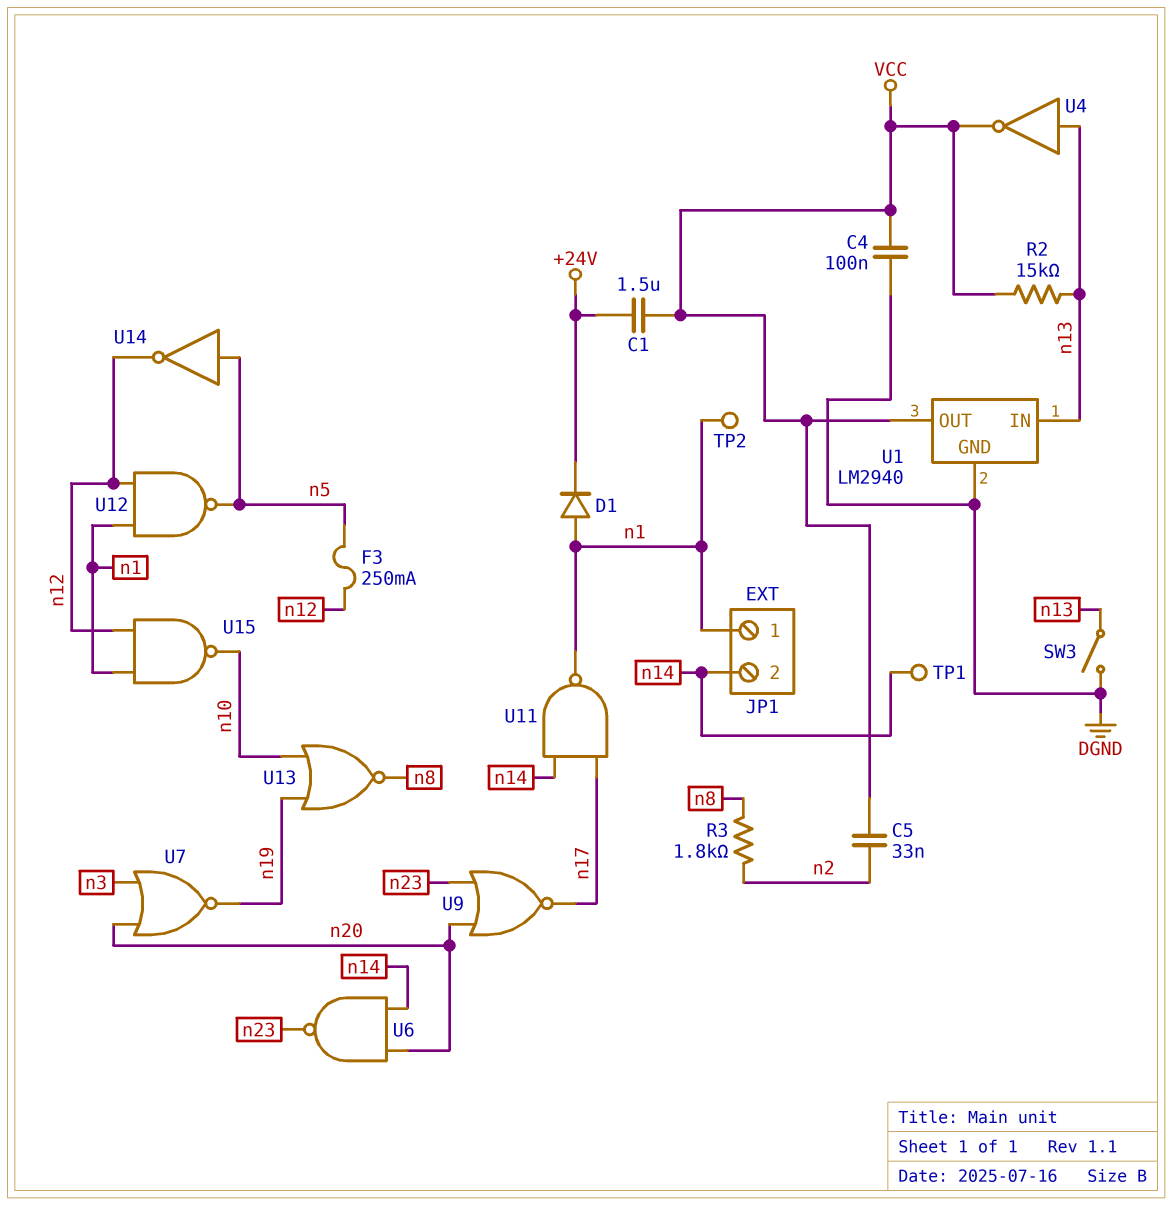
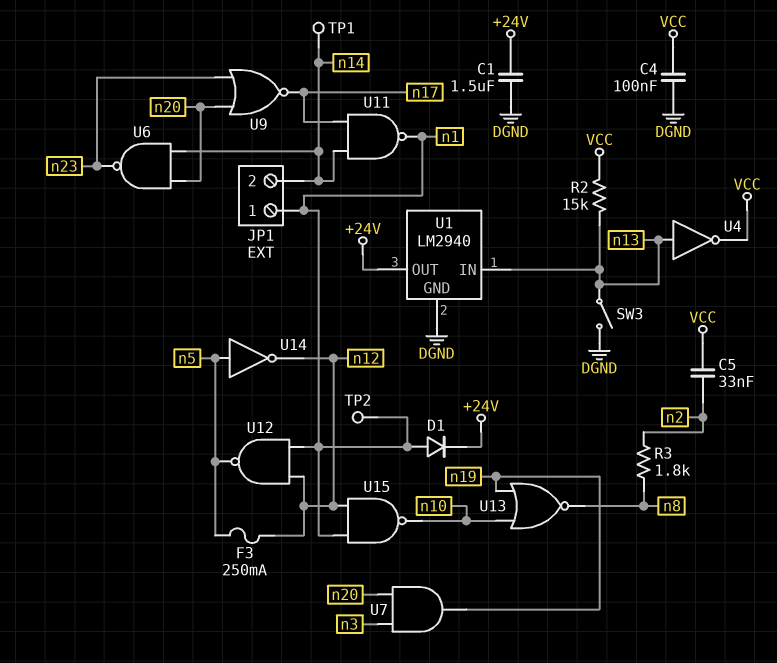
C1: 1.5uF (+24V, VCC) -> 1.5uF (+24V, DGND)
U1 pin OUT: VCC -> +24V
U7: NOR (in n3, in n20, out n19) -> AND (in n3, in n20, out n19)

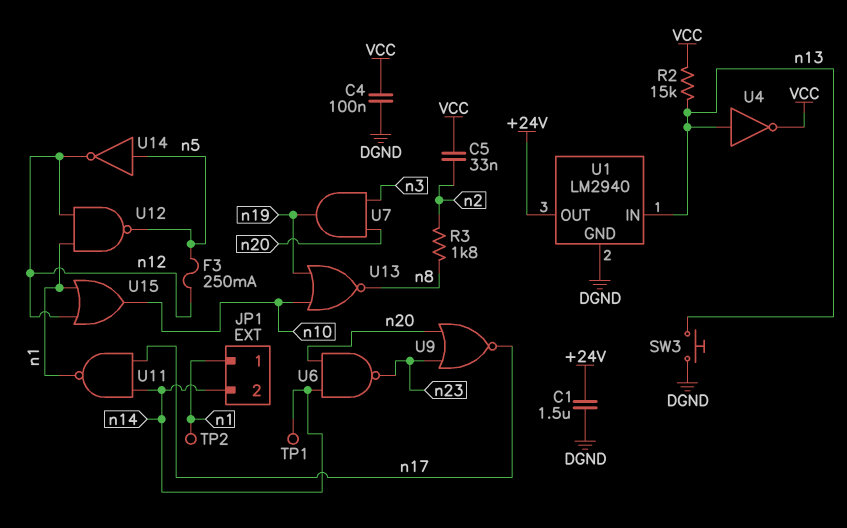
D1: diode (A n1, K +24V) -> none
SW3: switch (DGND, n13) -> button (DGND, n13)
U15: NAND (in n1, in n12, out n10) -> OR (in n1, in n12, out n10)

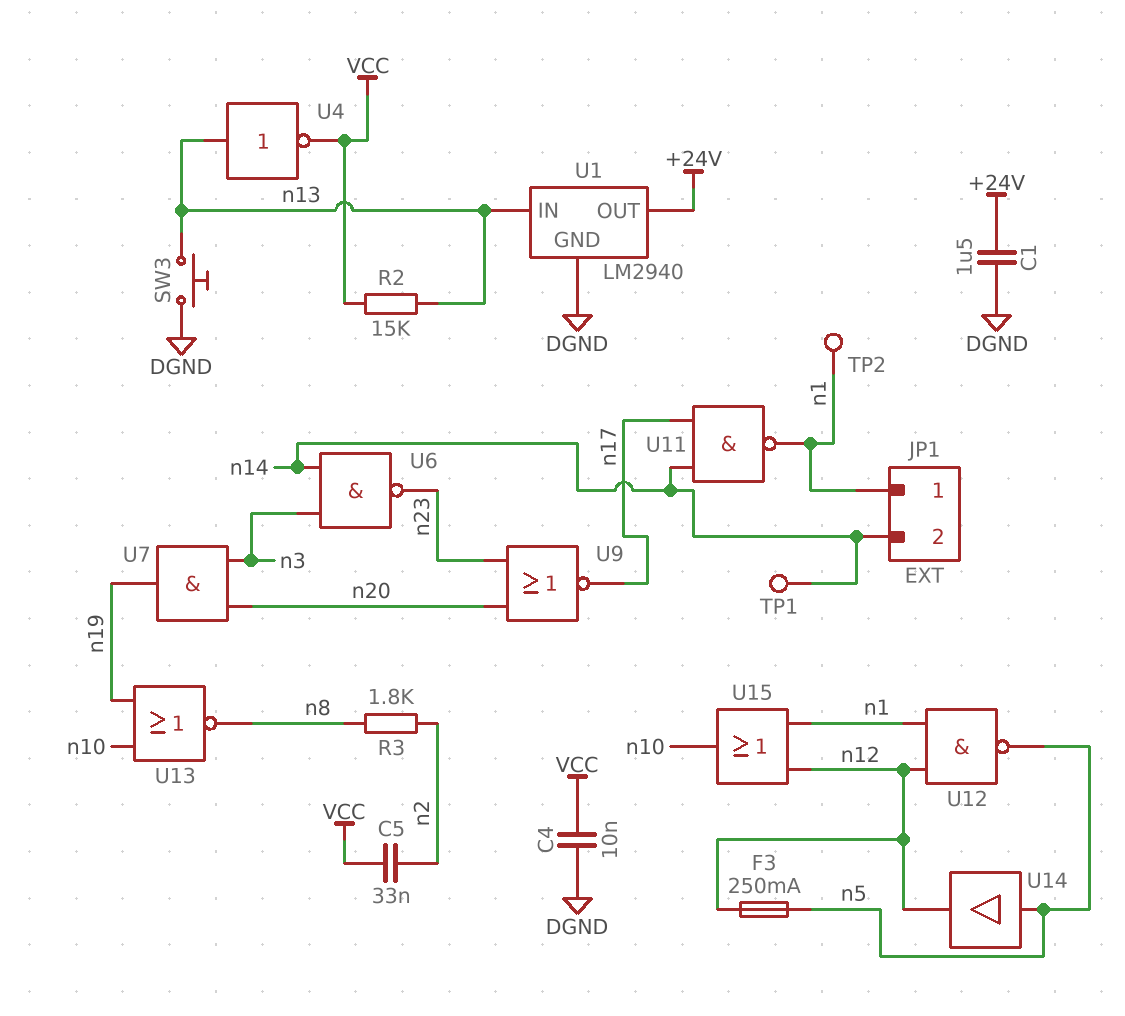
C4: 100nF (DGND, VCC) -> 10nF (DGND, VCC)
U6: NAND (in n14, in n20, out n23) -> NAND (in n3, in n14, out n23)
U14: NOT (in n5, out n12) -> buffer (in n5, out n12)

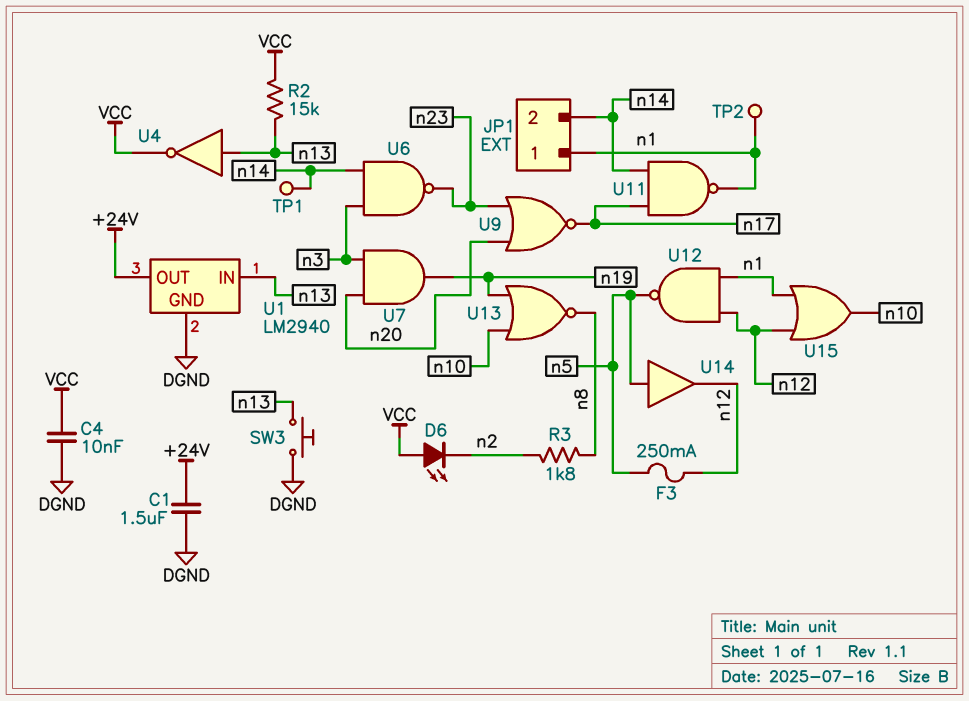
C5: 33nF (VCC, n2) -> none
D6: none -> LED (A VCC, K n2)

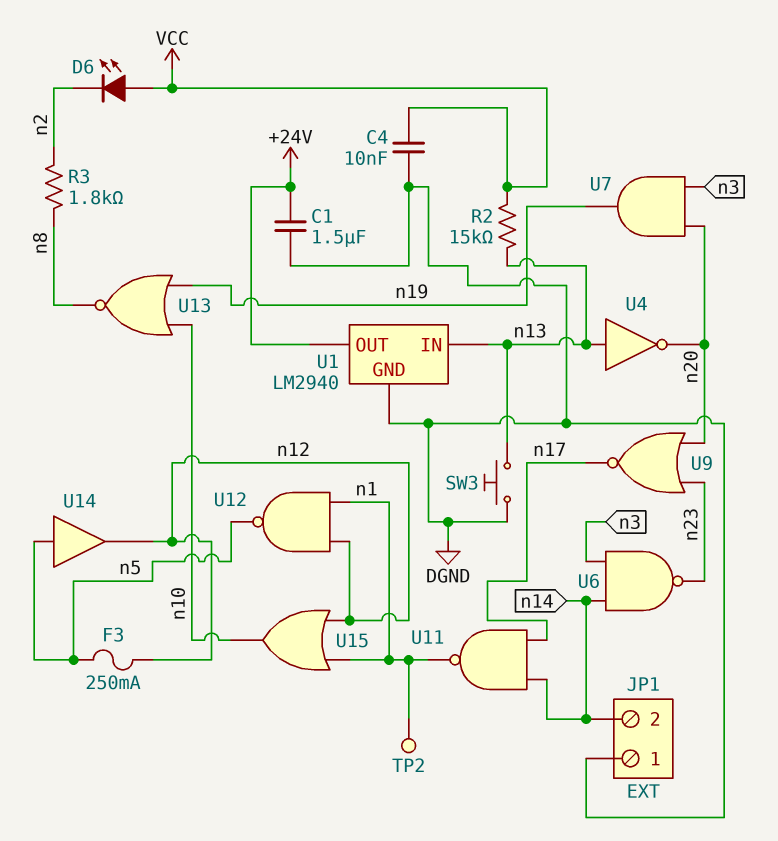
JP1 pin 1: n1 -> DGND
TP1: test point (n14) -> none
U4: NOT (in n13, out VCC) -> NOT (in n13, out n20)

